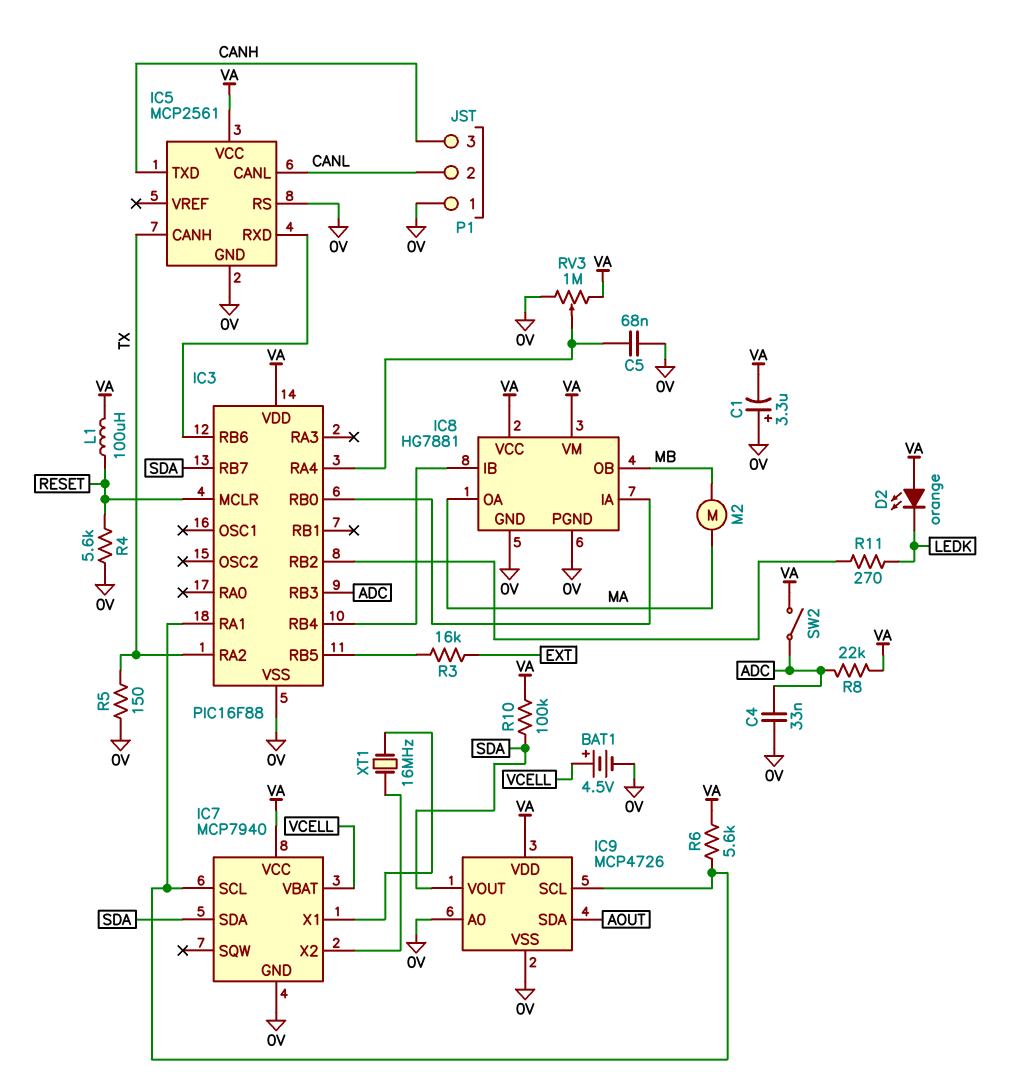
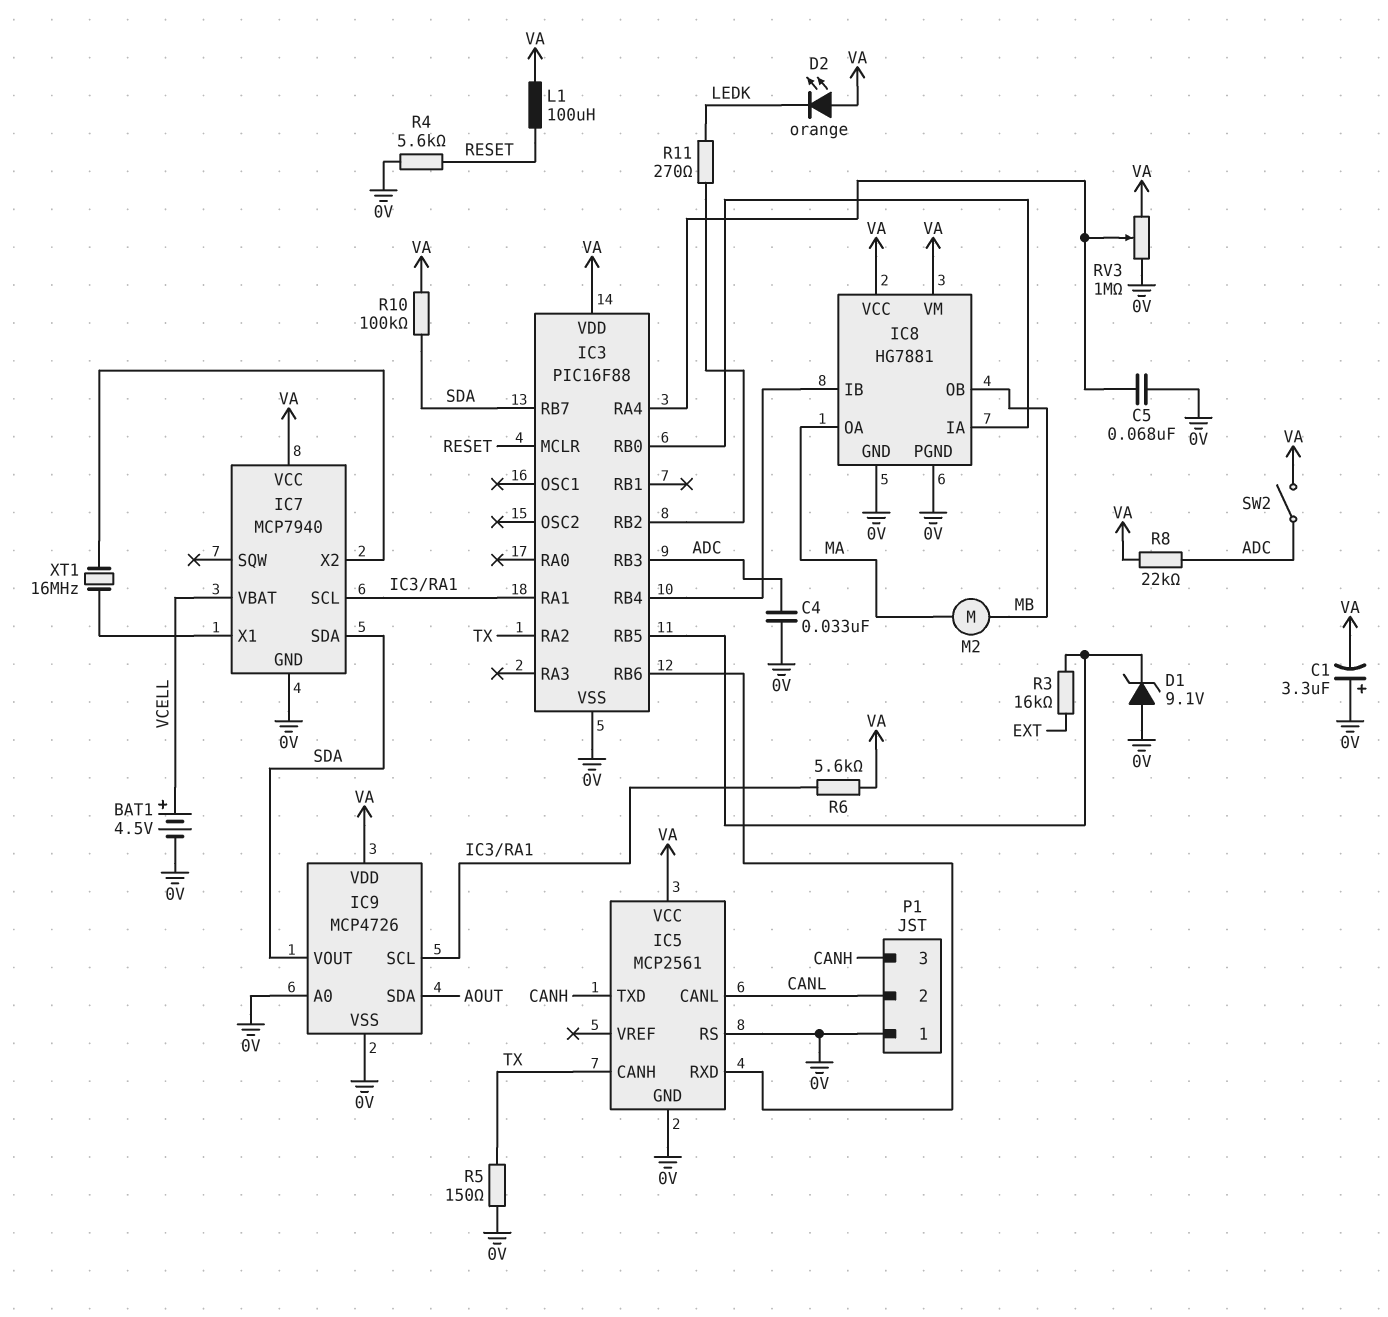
D1: none -> zener 9.1V (A 0V, K IC3/RB5)

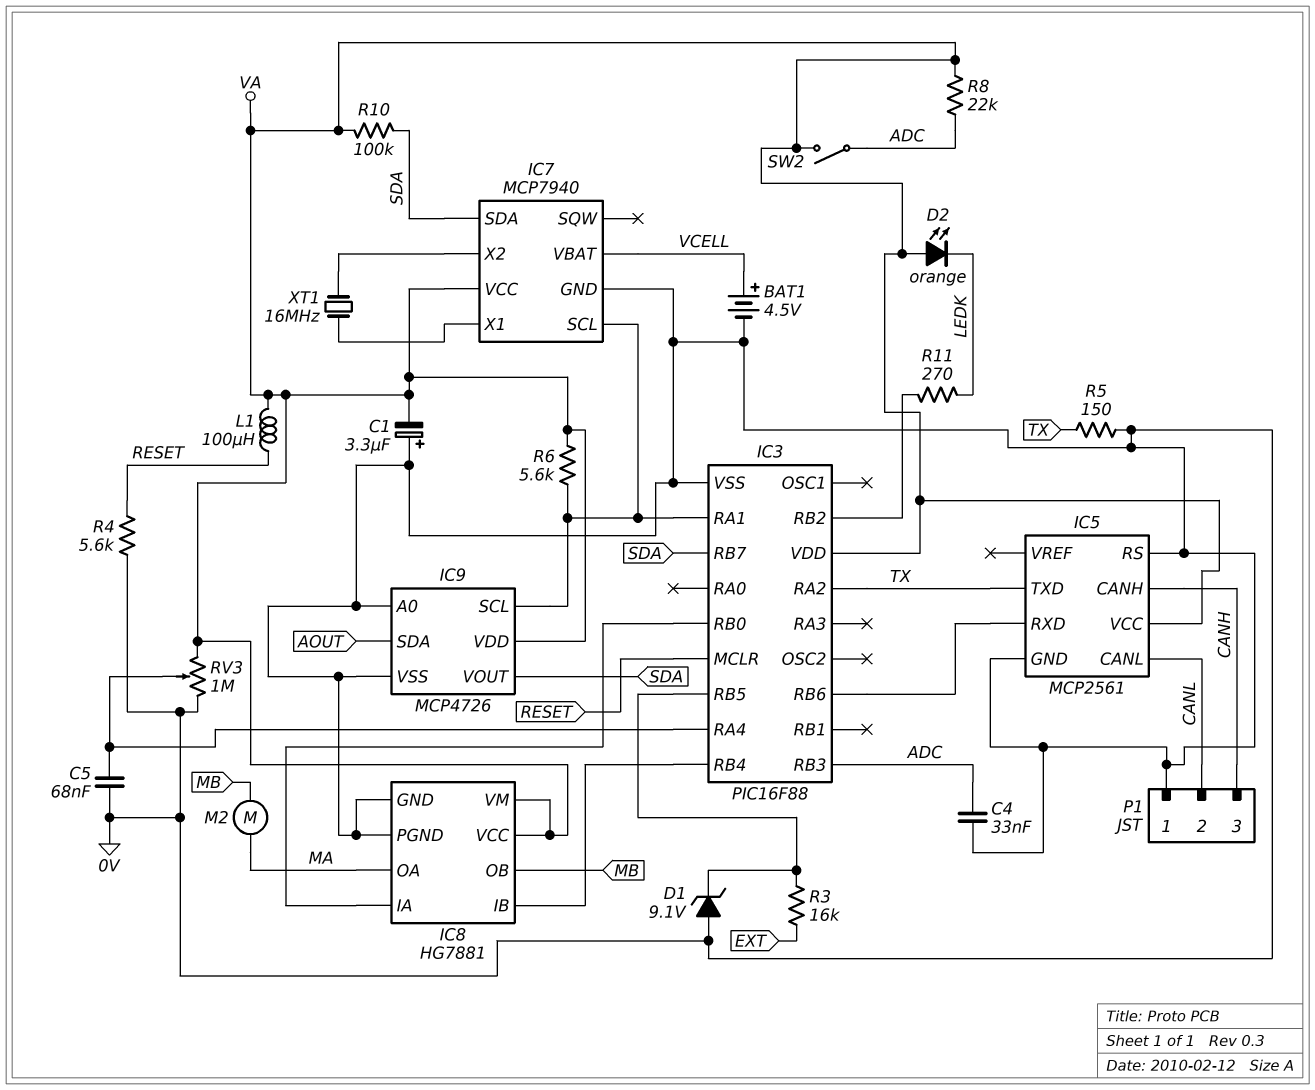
IC5 pin CANH: TX -> CANH
IC5 pin TXD: CANH -> TX

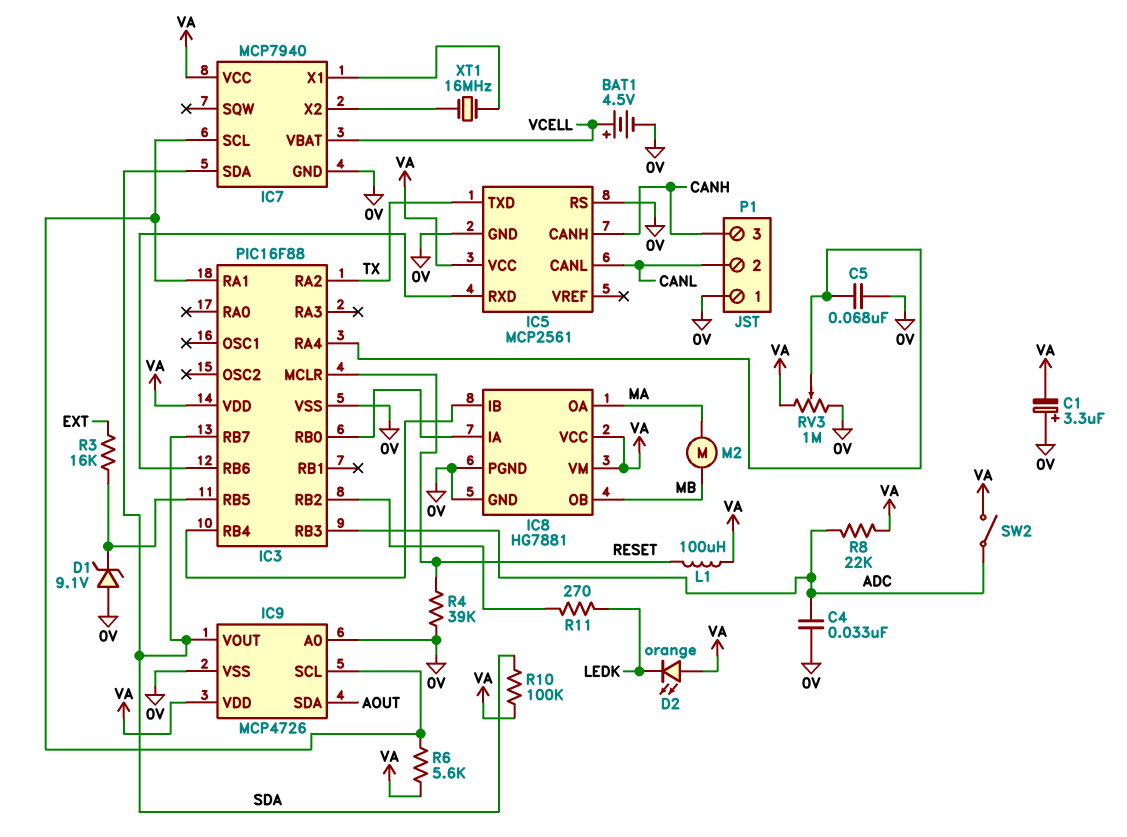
R4: 5.6k (0V, RESET) -> 39k (0V, RESET)
R5: 150 (0V, TX) -> none

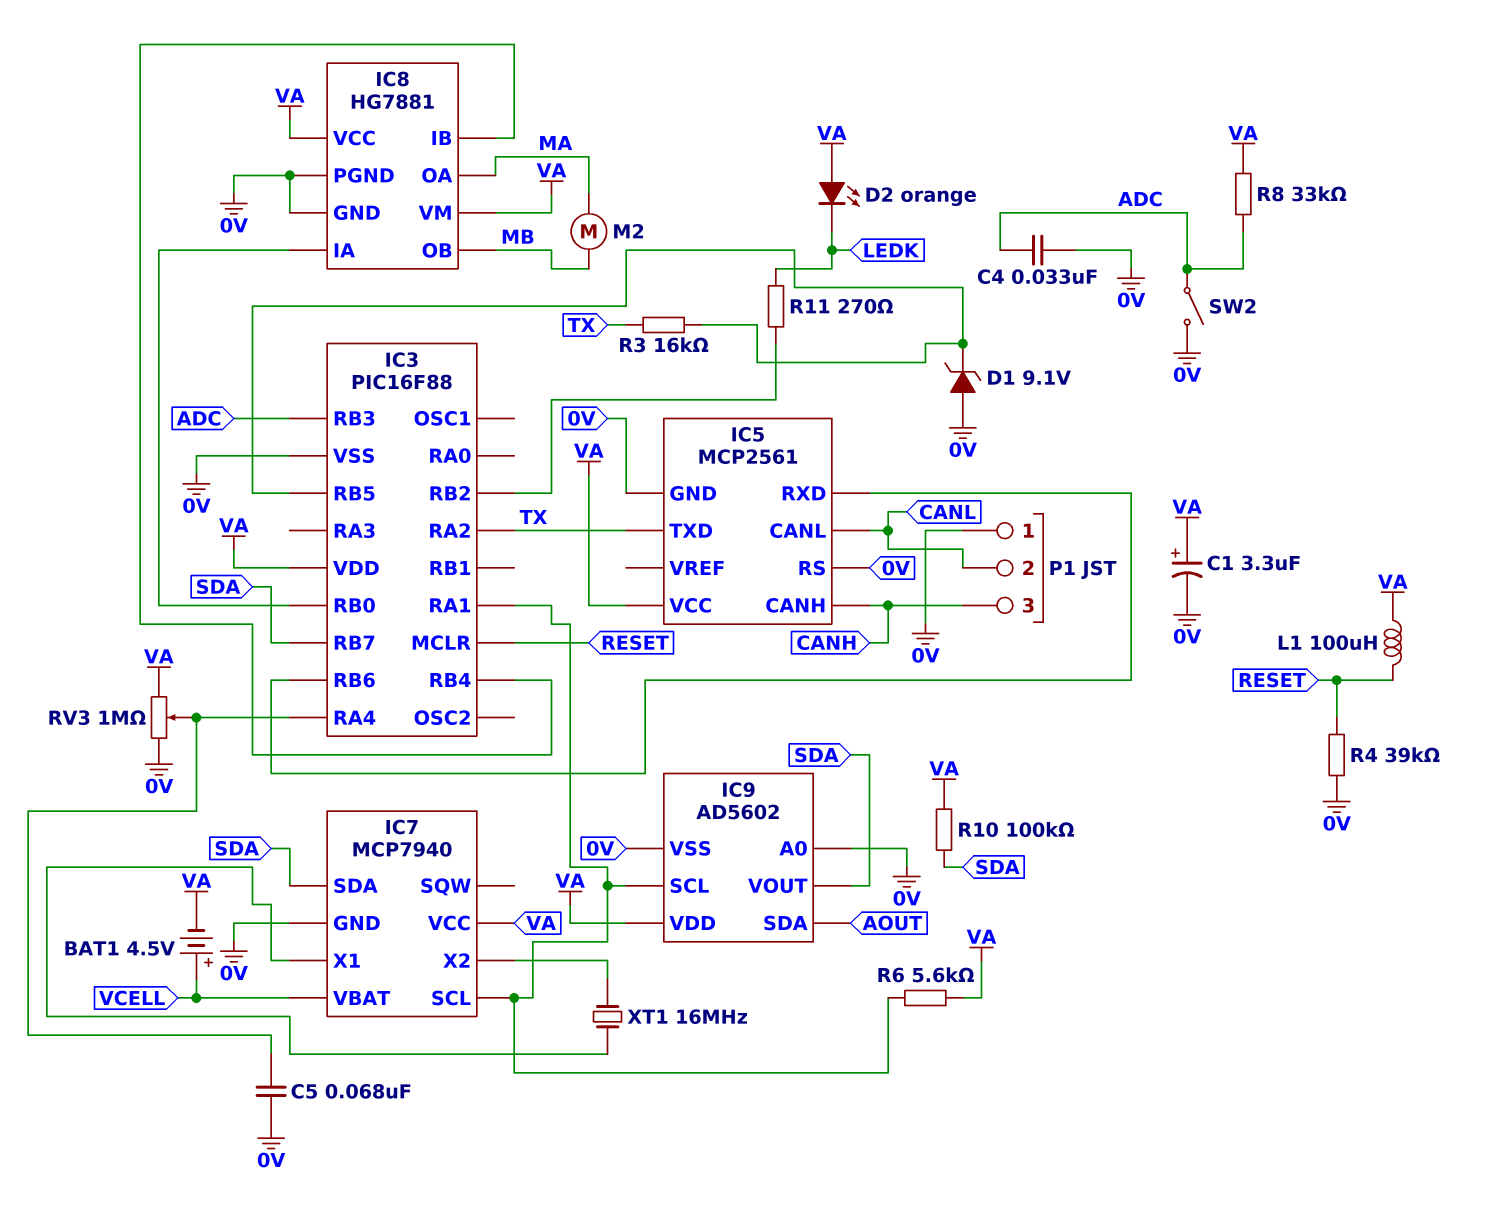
BAT1: 4.5V (plus VCELL, minus 0V) -> 4.5V (plus VCELL, minus VA)
C1: 3.3uF (plus 0V, minus VA) -> 3.3uF (plus VA, minus 0V)
IC9: MCP4726 -> AD5602
R3: 16k (EXT, IC3/RB5) -> 16k (IC3/RB5, TX)
R8: 22k (ADC, VA) -> 33k (ADC, VA)
SW2: switch (ADC, VA) -> switch (0V, ADC)

